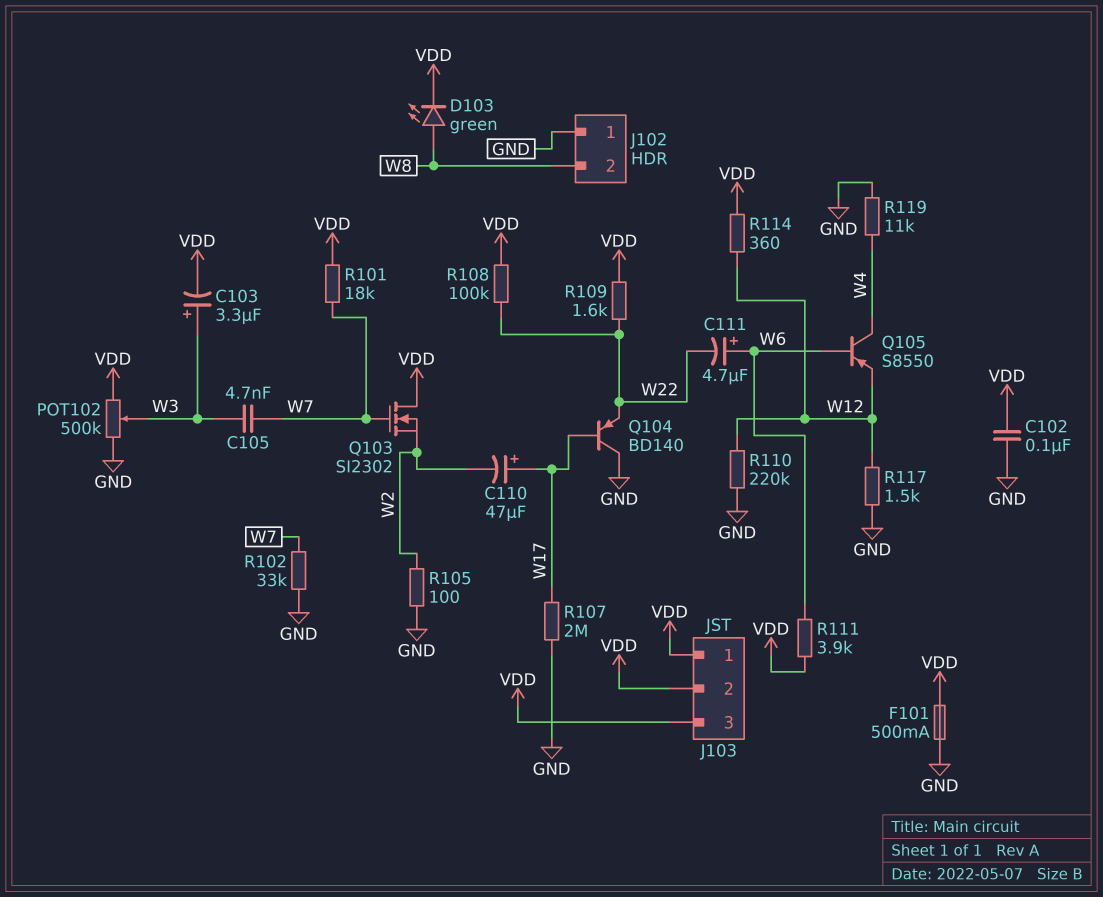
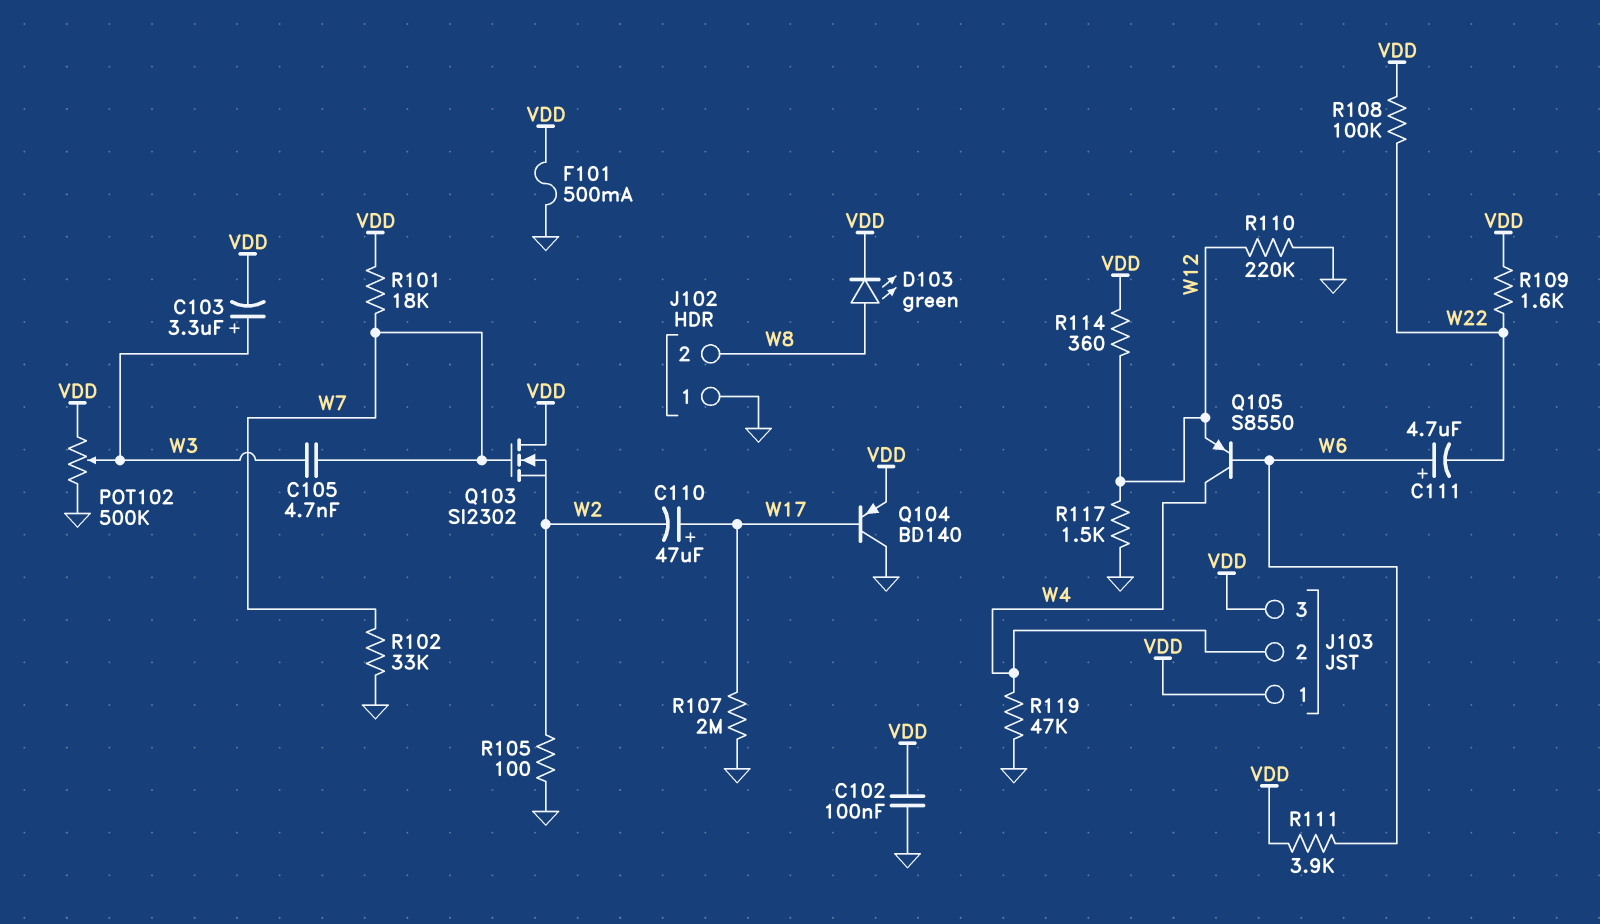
J103 pin 2: VDD -> W4
Q104: PNP BD140 (B W17, C GND, E W22) -> PNP BD140 (B W17, C GND, E VDD)
R119: 11k (GND, W4) -> 47k (GND, W4)

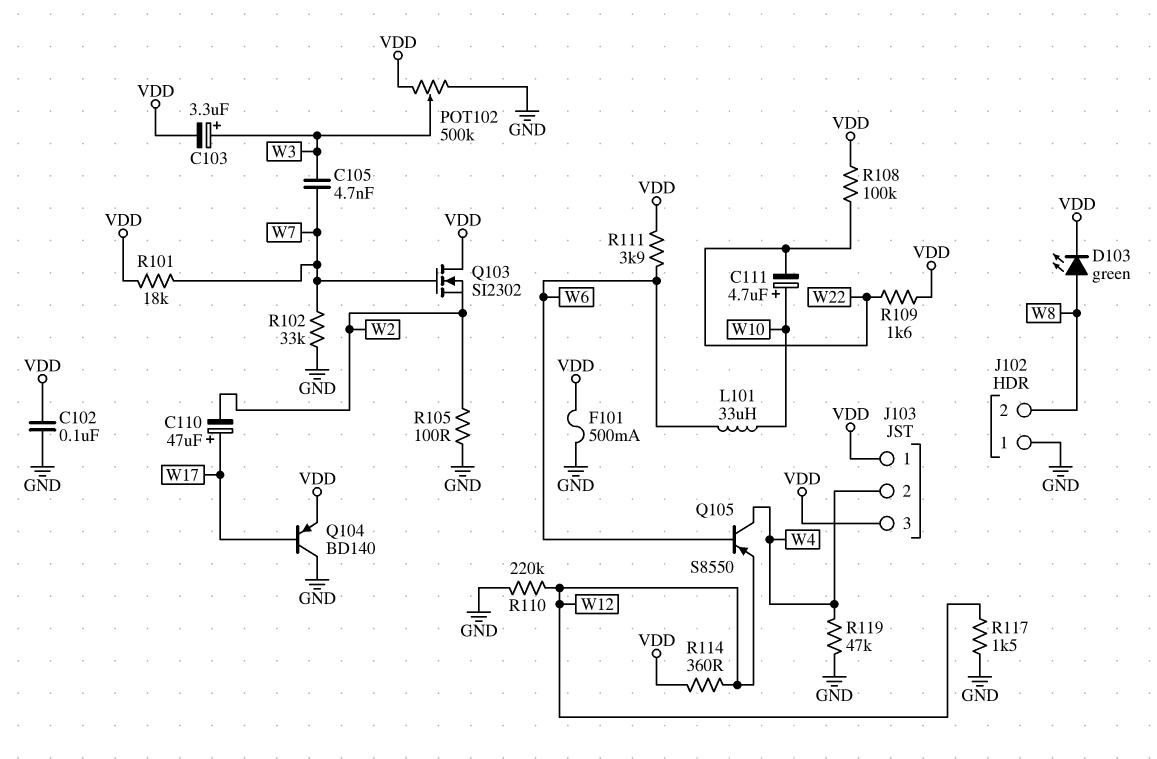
C111: 4.7uF (plus W6, minus W22) -> 4.7uF (plus W10, minus W22)
L101: none -> 33uH (W6, W10)
R107: 2M (GND, W17) -> none

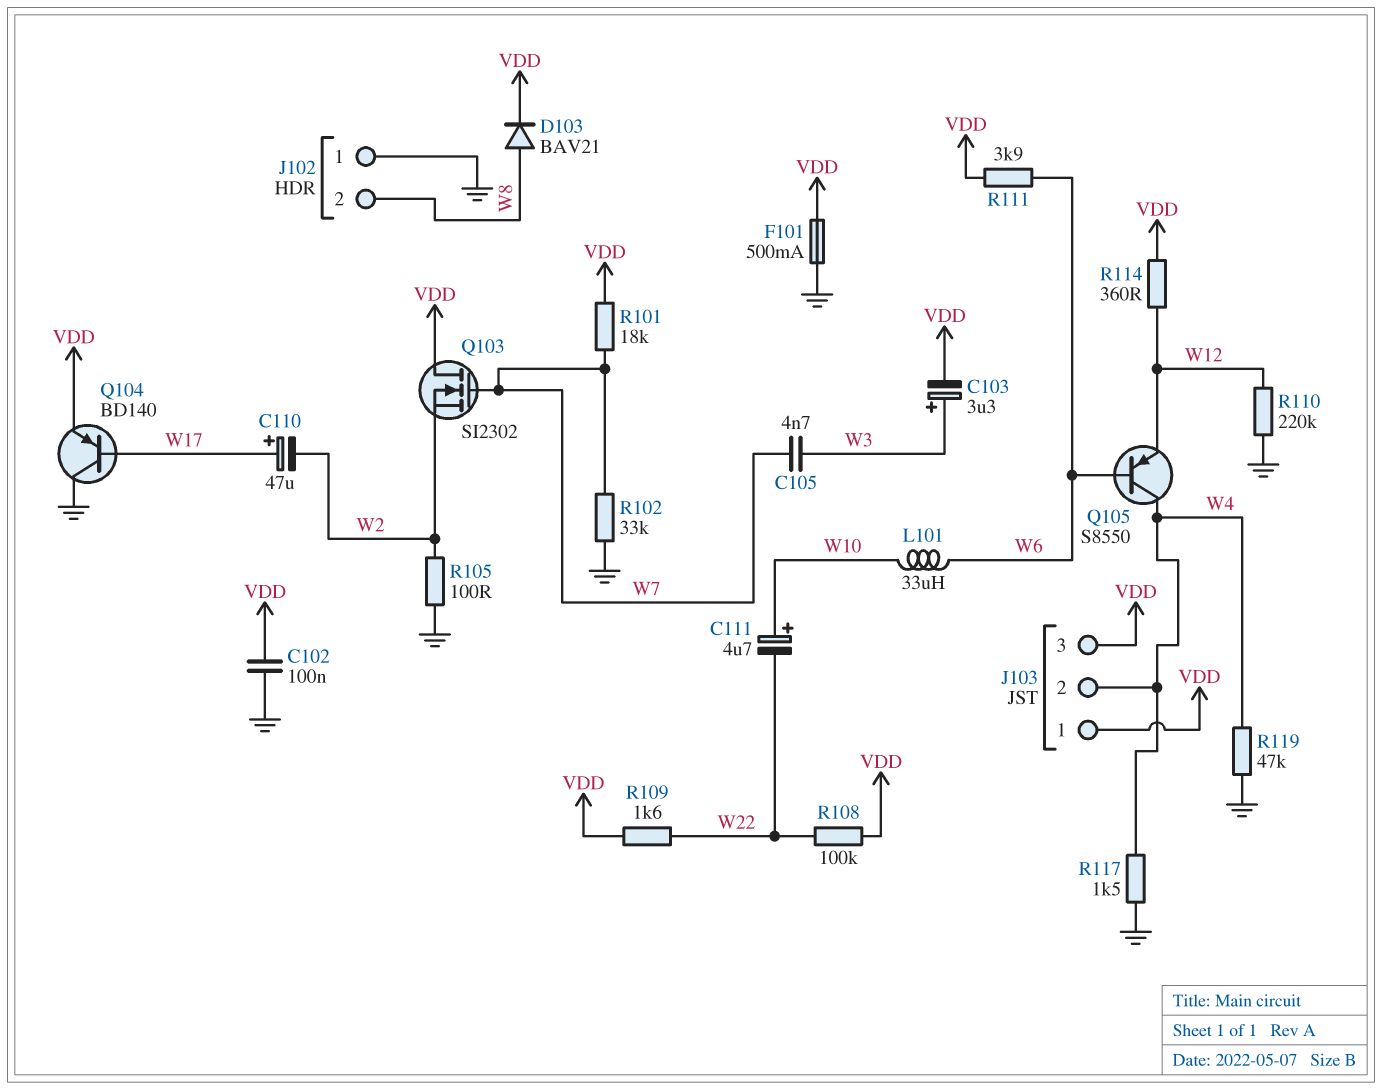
D103: LED green (A W8, K VDD) -> diode BAV21 (A W8, K VDD)
POT102: 500k (GND, VDD, wiper W3) -> none
R117: 1.5k (GND, W12) -> 1.5k (GND, W4)

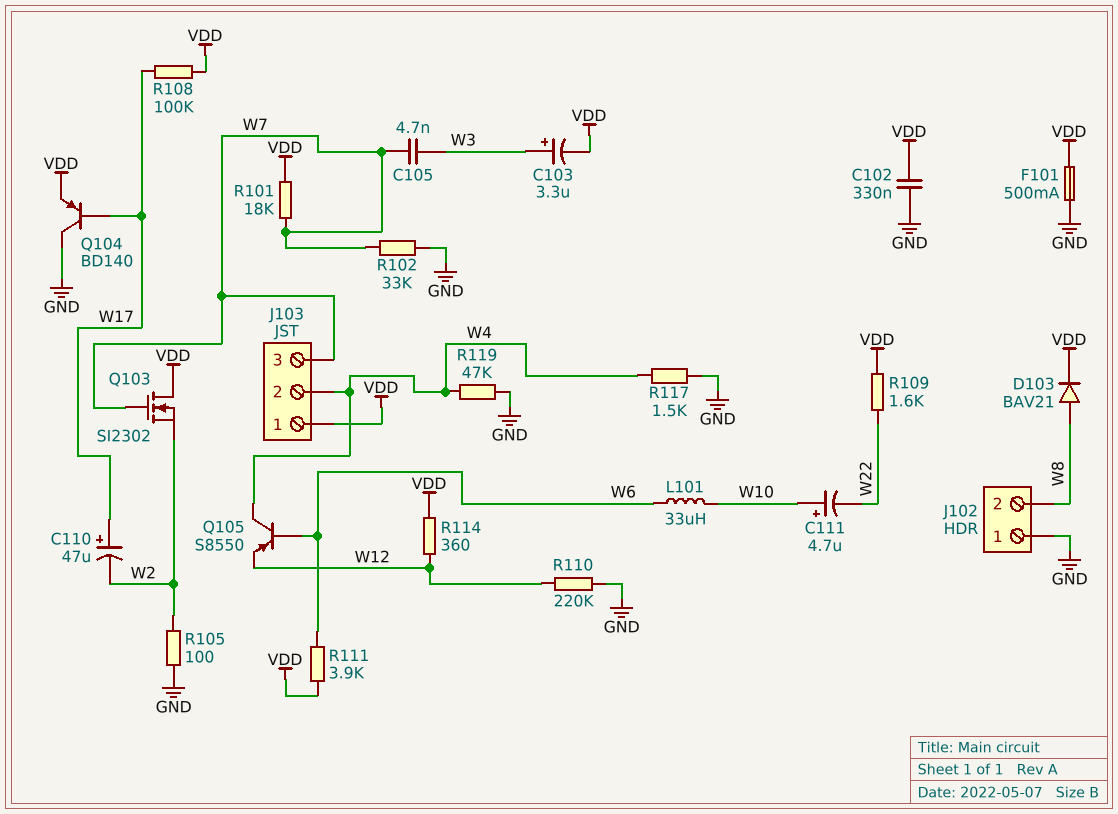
C102: 100nF (GND, VDD) -> 330nF (GND, VDD)
J103 pin 3: VDD -> W7
R108: 100k (VDD, W22) -> 100k (VDD, W17)

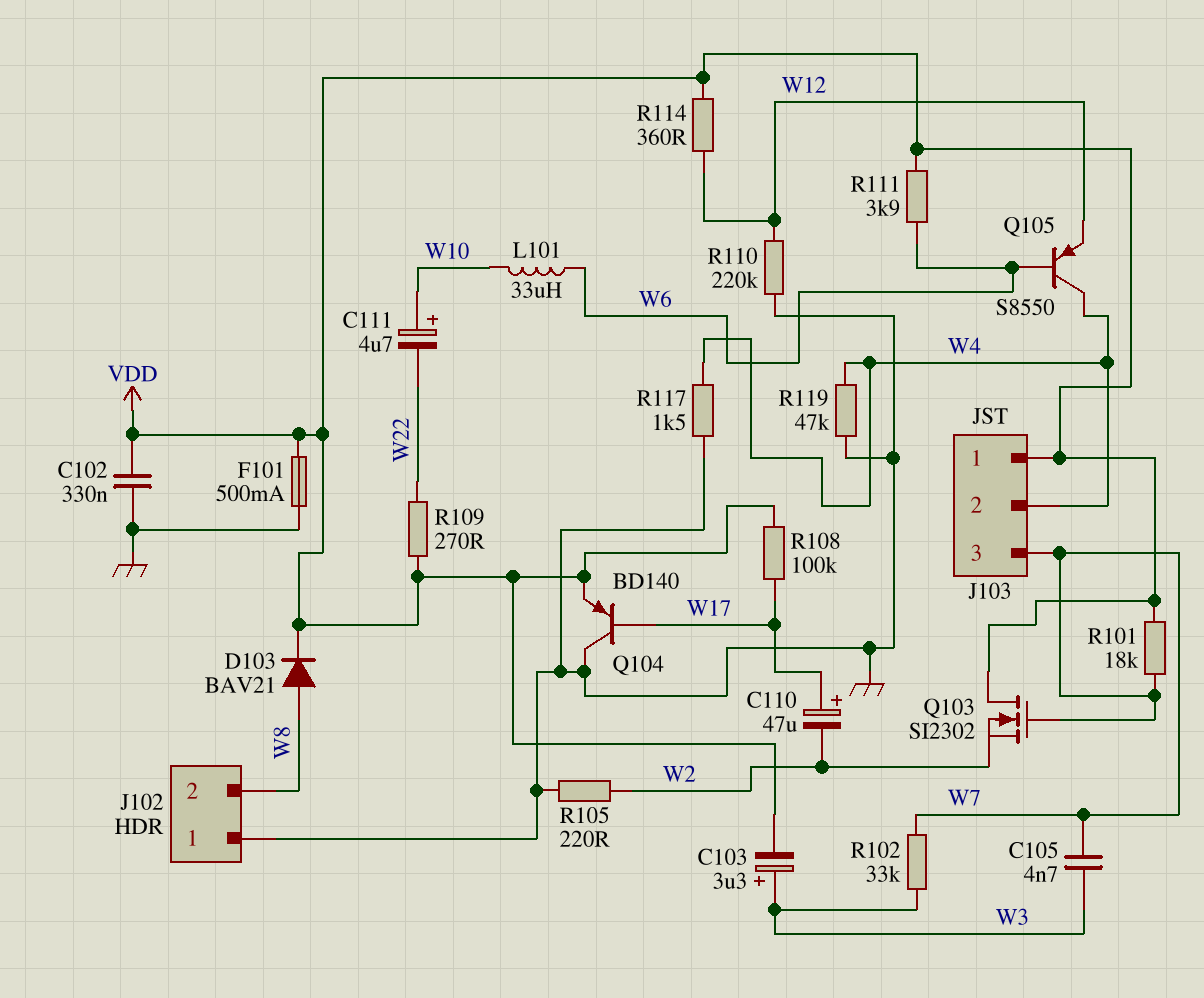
R102: 33k (GND, W7) -> 33k (W3, W7)
R105: 100 (GND, W2) -> 220 (GND, W2)
R109: 1.6k (VDD, W22) -> 270 (VDD, W22)

